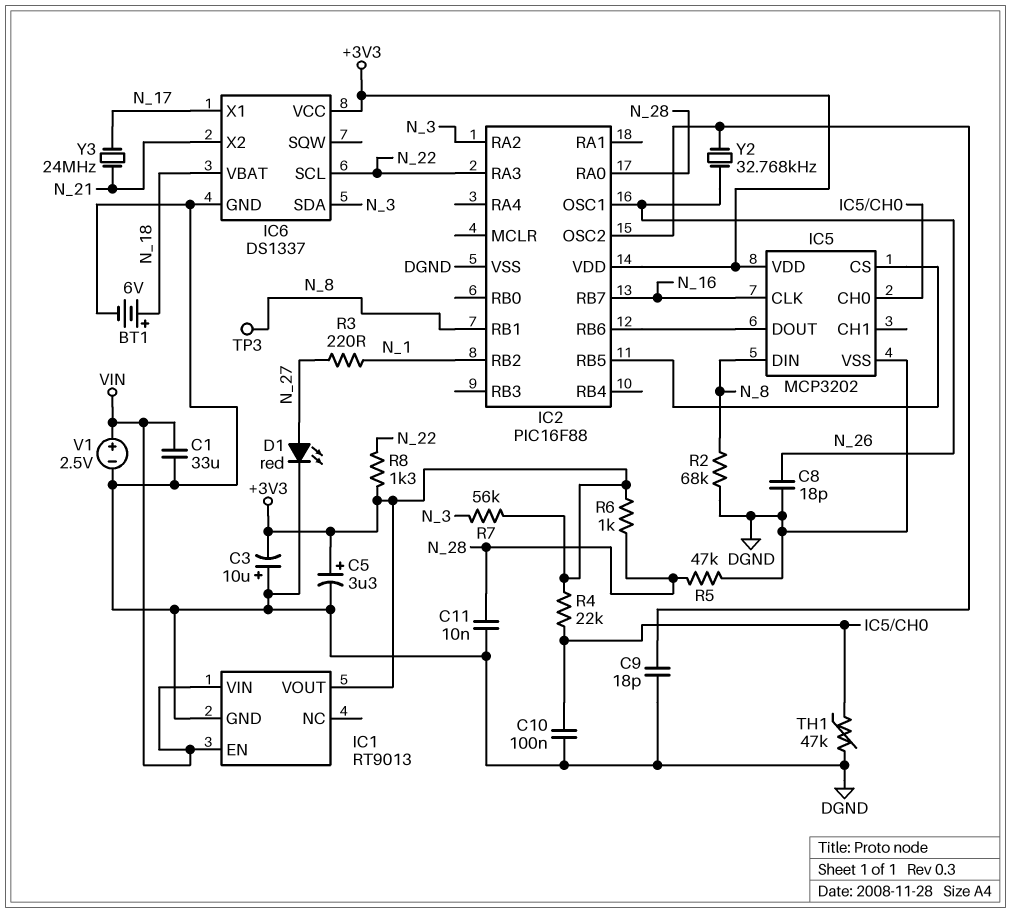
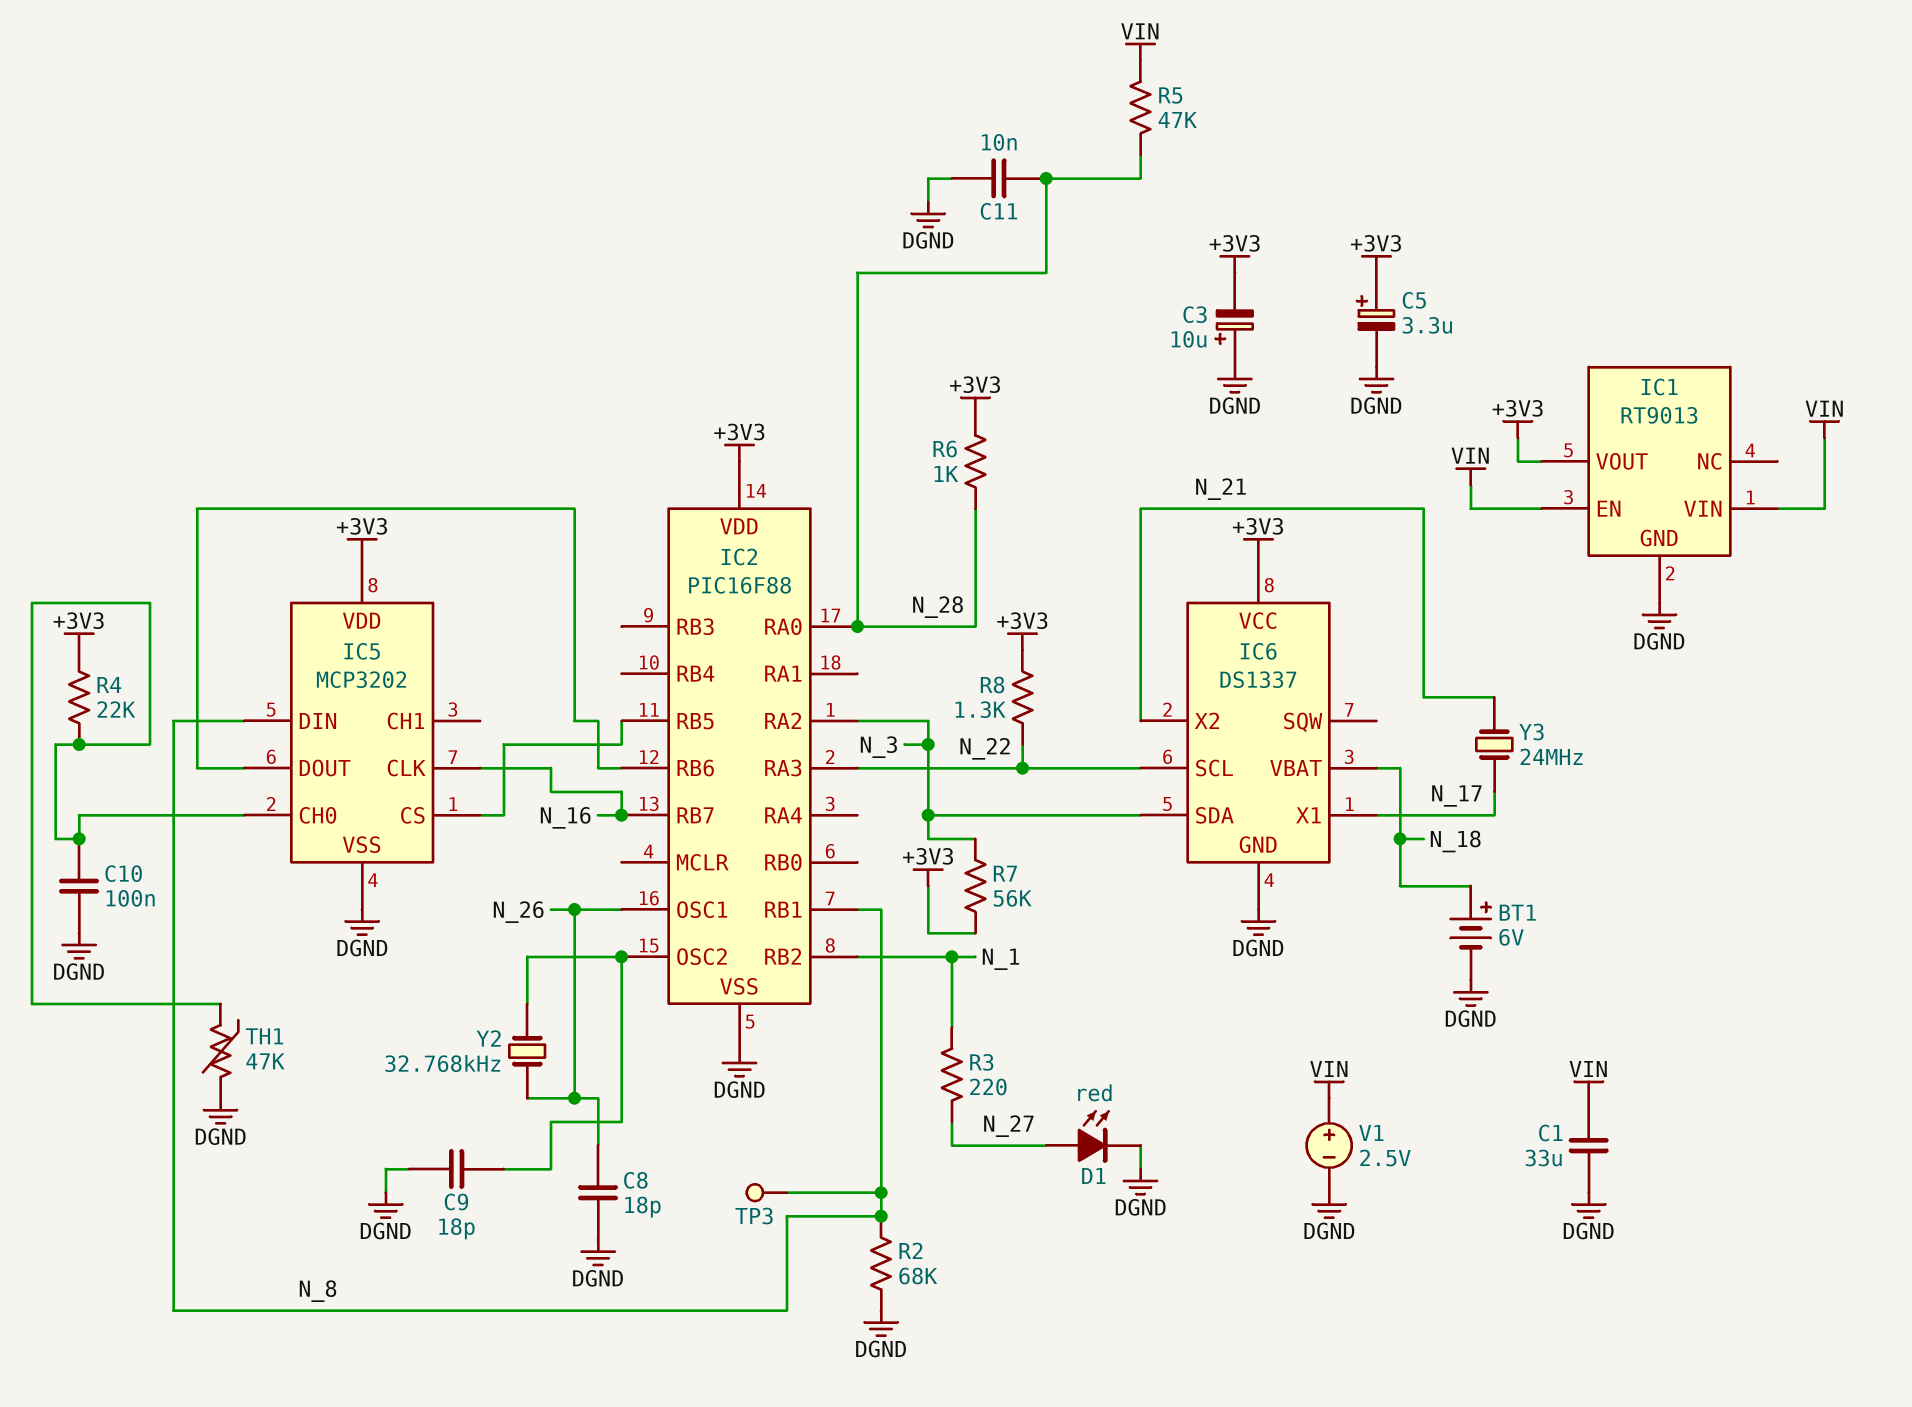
R5: 47k (DGND, N_28) -> 47k (N_28, VIN)

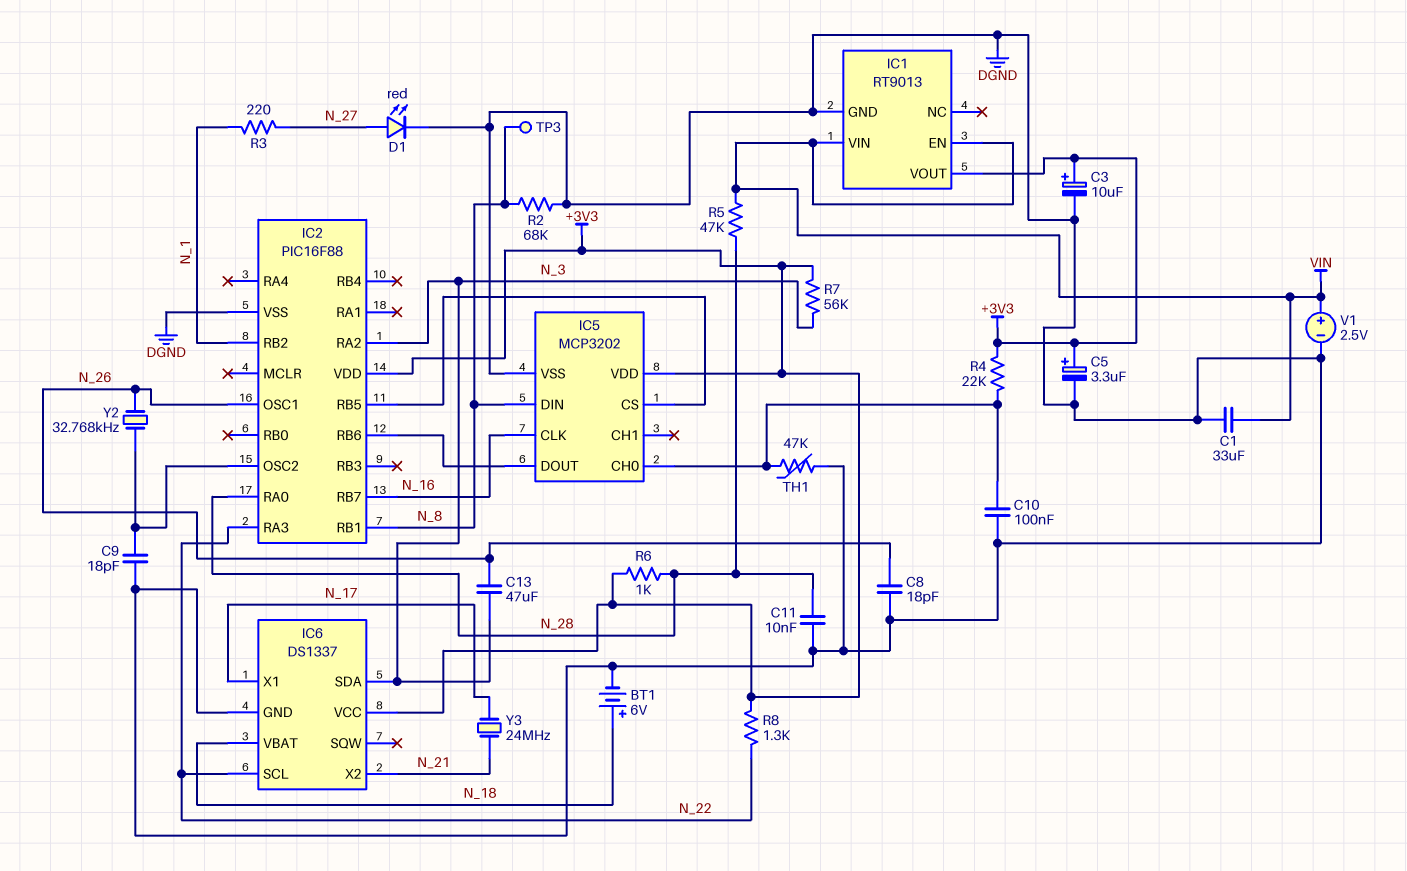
C3: 10uF (plus DGND, minus +3V3) -> 10uF (plus +3V3, minus DGND)
C13: none -> 47uF (N_3, N_26)

